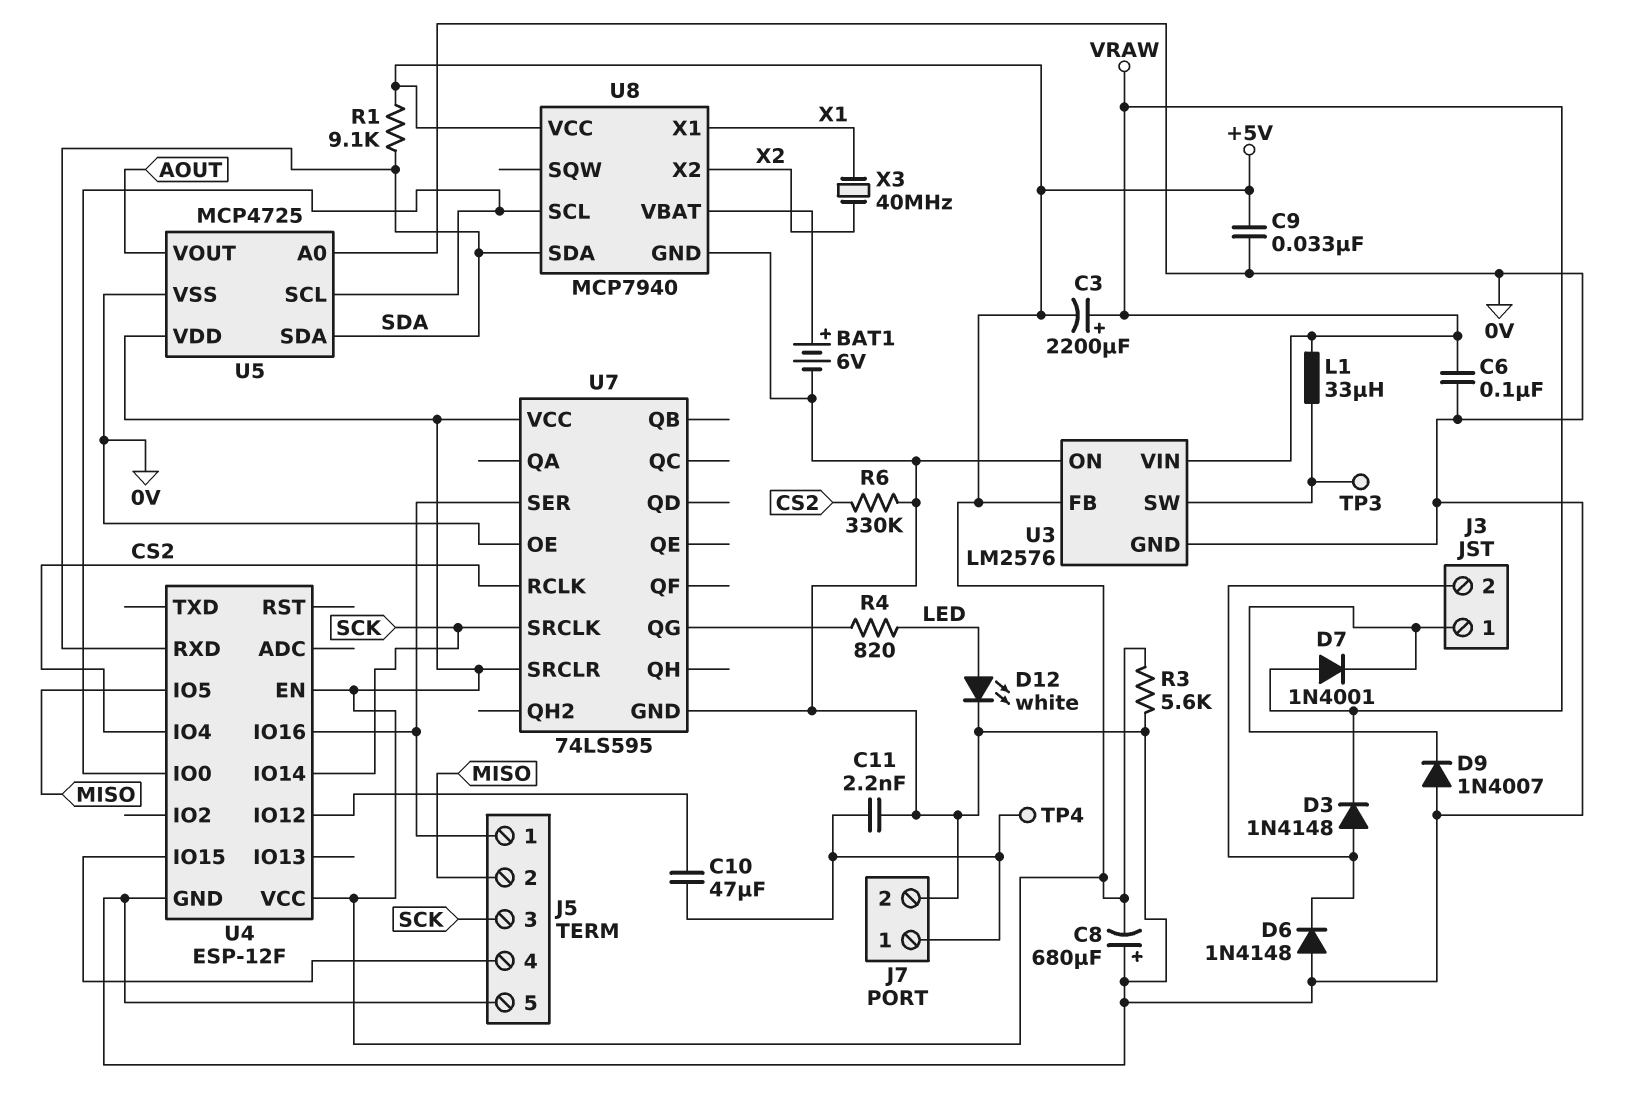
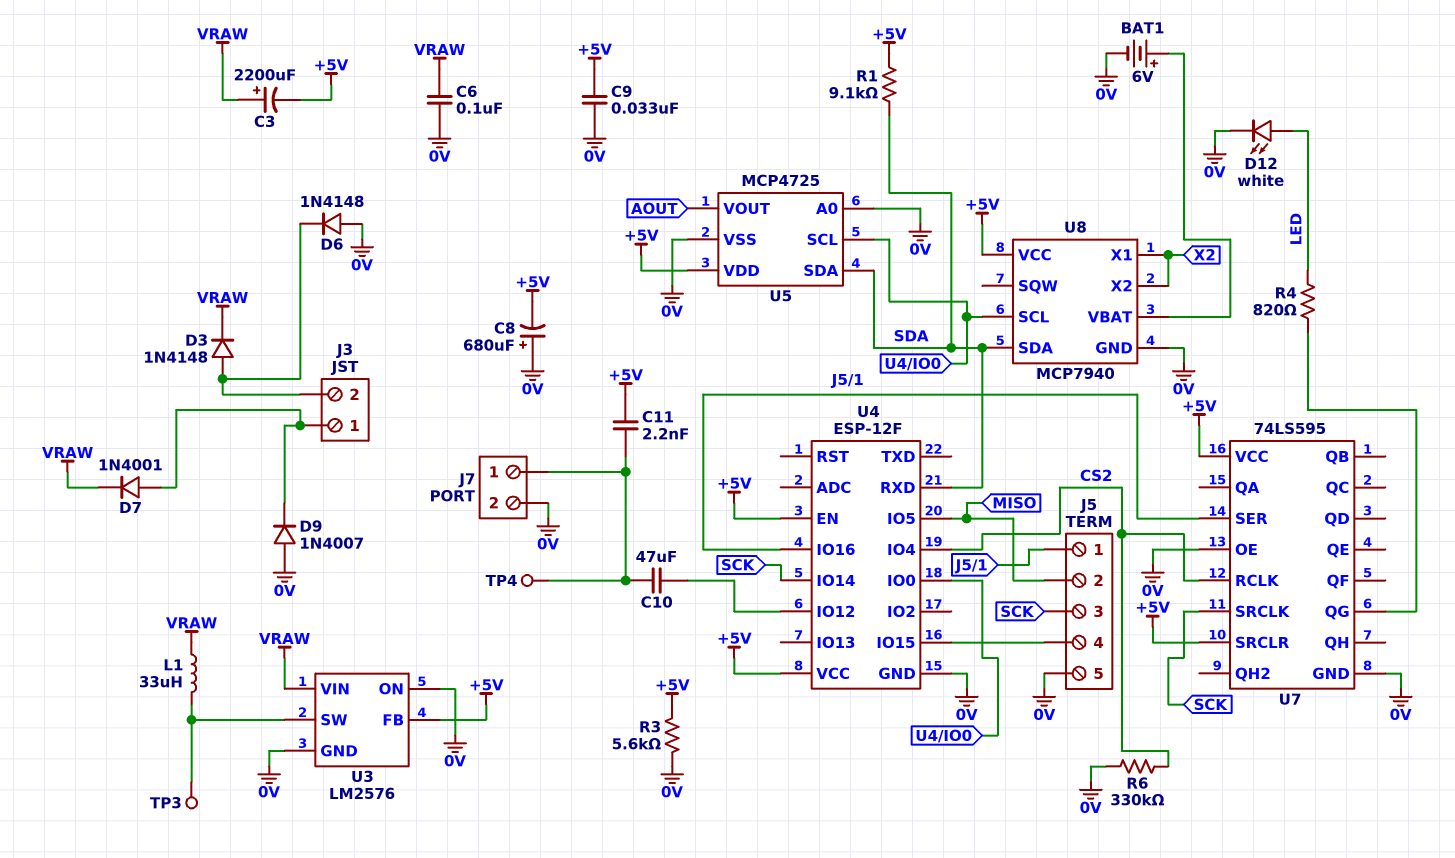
C11: 2.2nF (0V, J7/1) -> 2.2nF (+5V, J7/1)
D7: diode 1N4001 (A VRAW, K J3/1) -> diode 1N4001 (A J3/1, K VRAW)
U8 pin X1: X1 -> X2
X3: 40MHz (X1, X2) -> none

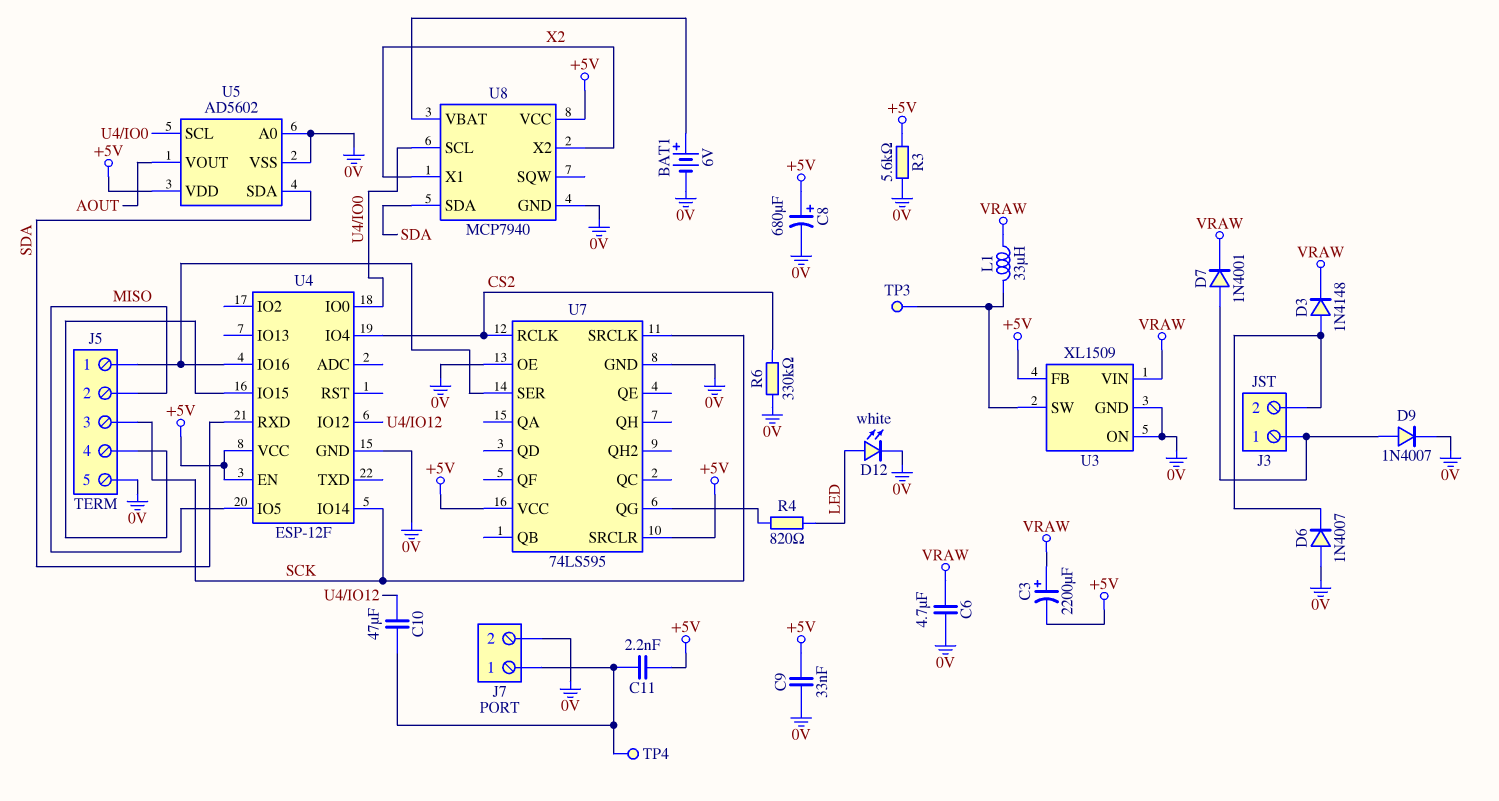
C6: 100nF (0V, VRAW) -> 4.7uF (0V, VRAW)
C8: 680uF (plus 0V, minus +5V) -> 680uF (plus +5V, minus 0V)
D6: diode 1N4148 (A 0V, K J3/2) -> diode 1N4007 (A 0V, K J3/2)
D9: diode 1N4007 (A 0V, K J3/1) -> diode 1N4007 (A J3/1, K 0V)
R1: 9.1k (+5V, SDA) -> none
U3: LM2576 -> XL1509
U5: MCP4725 -> AD5602

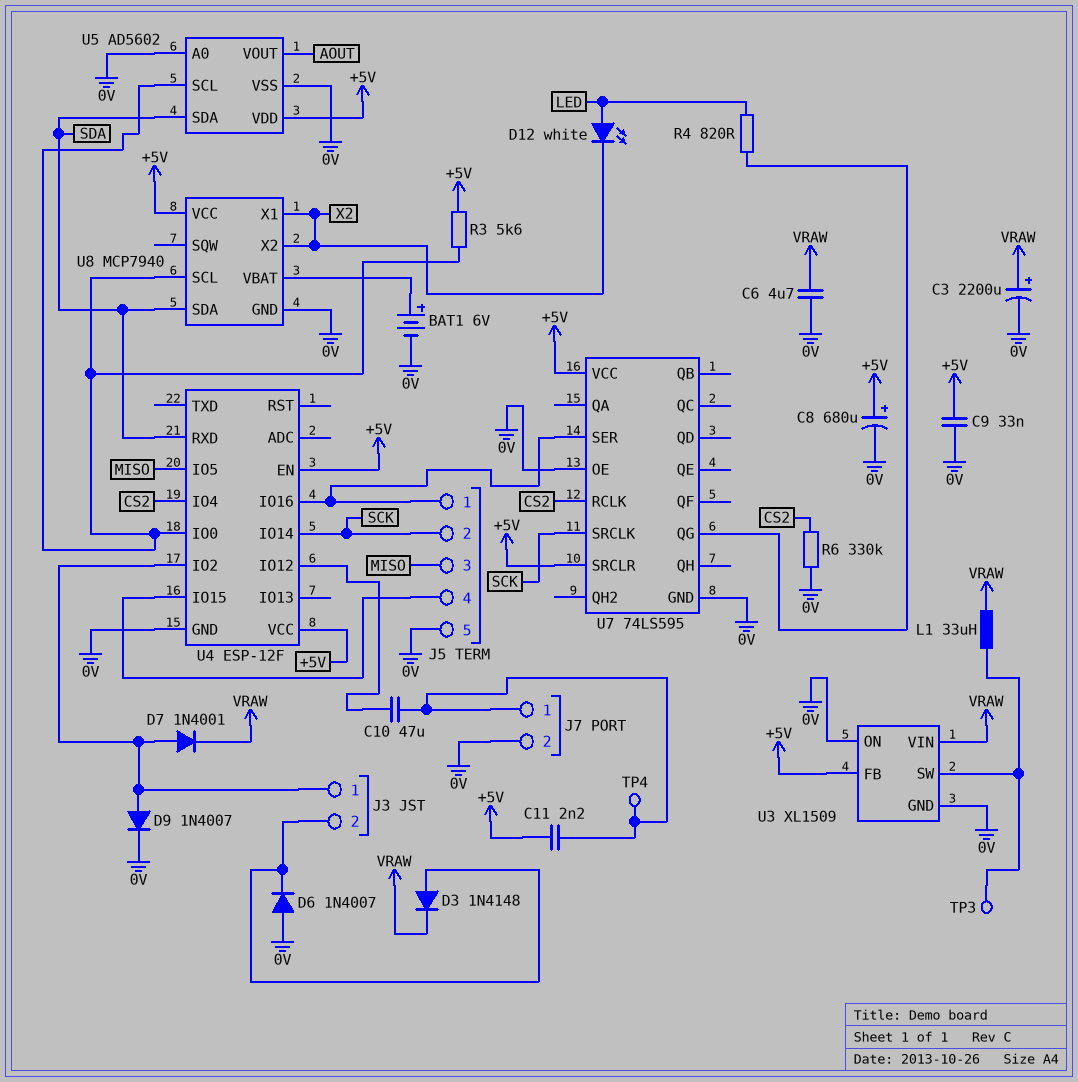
C3: 2200uF (plus VRAW, minus +5V) -> 2200uF (plus VRAW, minus 0V)
D12: LED white (A LED, K 0V) -> LED white (A LED, K X2)
J5 pin 2: MISO -> SCK
J5 pin 3: SCK -> MISO
R3: 5.6k (+5V, 0V) -> 5.6k (+5V, U4/IO0)
U4 pin IO2: none -> J3/1

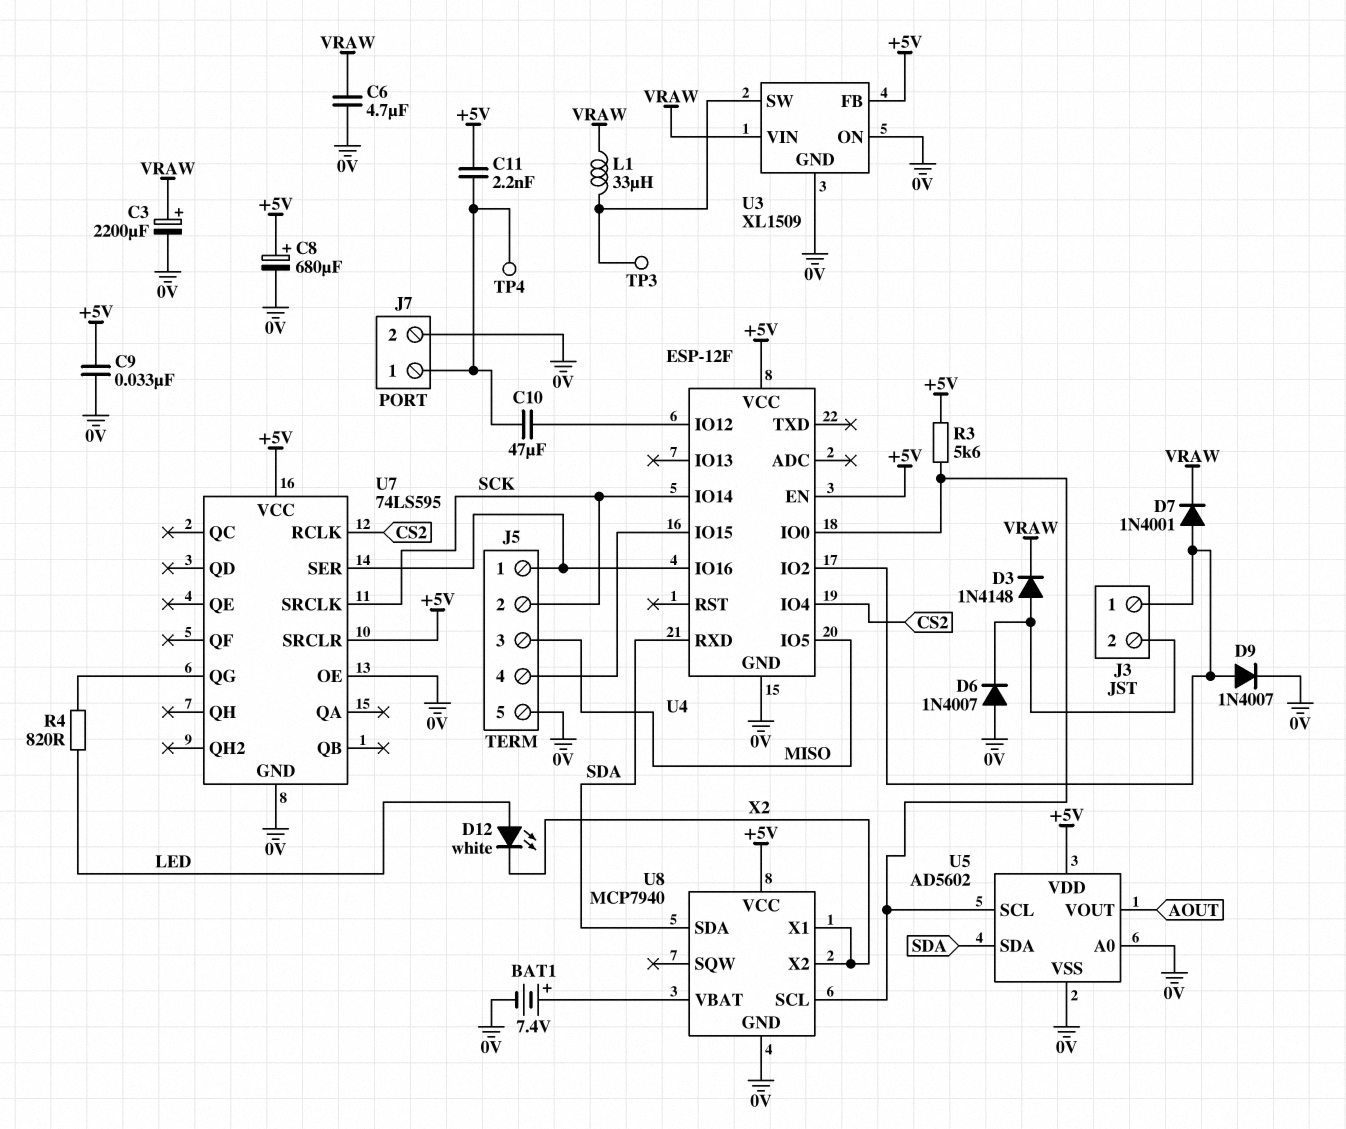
BAT1: 6V (plus U8/VBAT, minus 0V) -> 7.4V (plus U8/VBAT, minus 0V)
R6: 330k (0V, CS2) -> none

